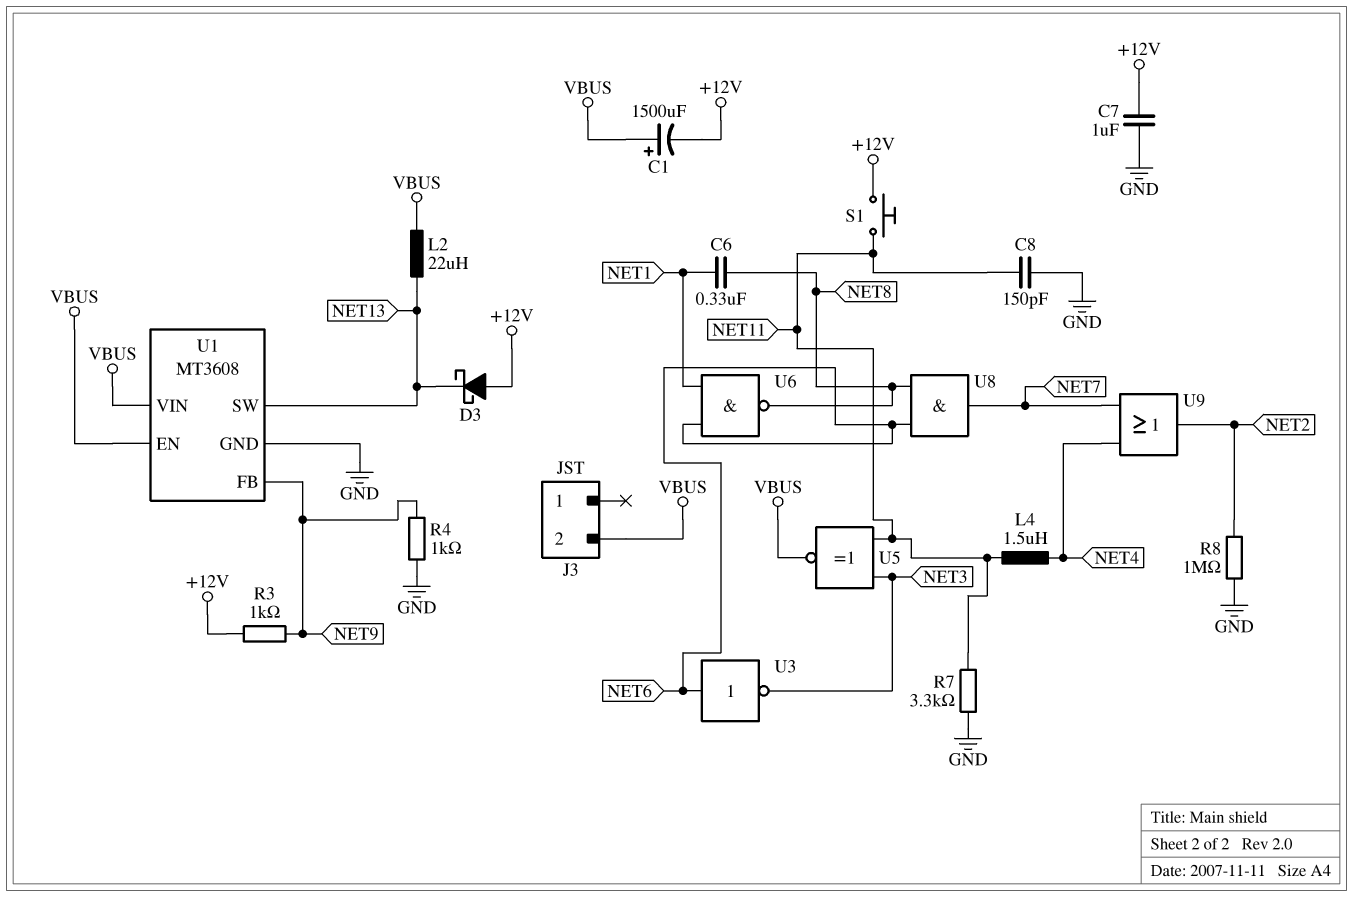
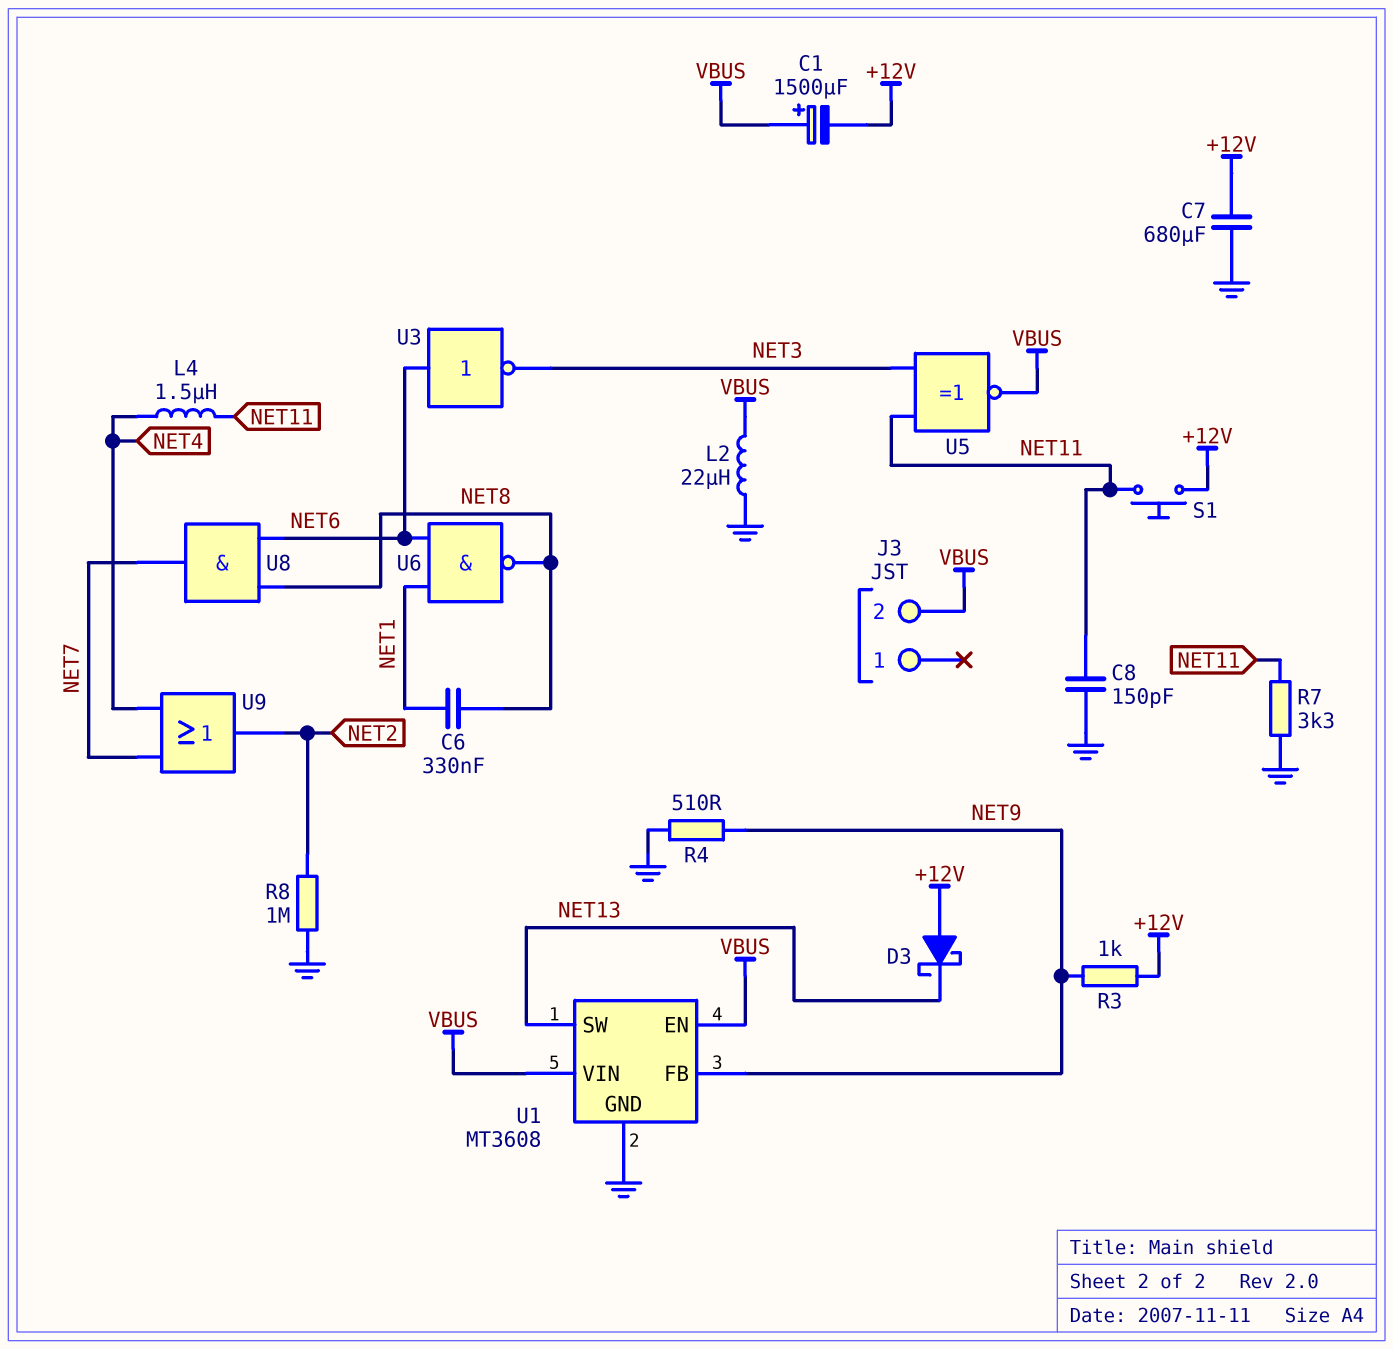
C7: 1uF (+12V, GND) -> 680uF (+12V, GND)
L2: 22uH (NET13, VBUS) -> 22uH (GND, VBUS)
R4: 1k (GND, NET9) -> 510 (GND, NET9)

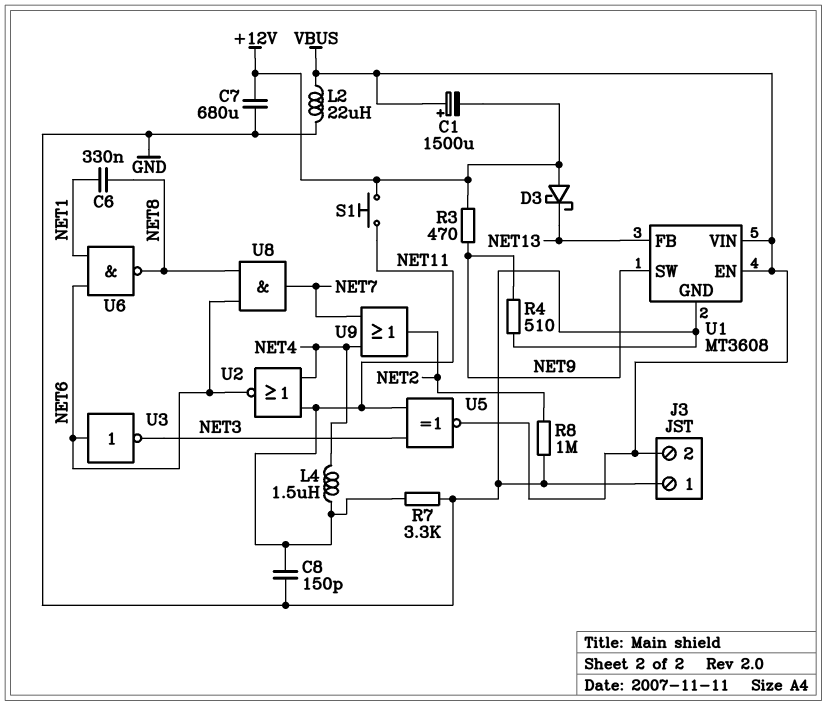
J3 pin 1: none -> GND
R3: 1k (+12V, NET9) -> 470 (+12V, NET9)
U1 pin FB: NET9 -> NET13
U1 pin SW: NET13 -> NET9
U2: none -> NOR (in NET4, in NET11, out NET6)

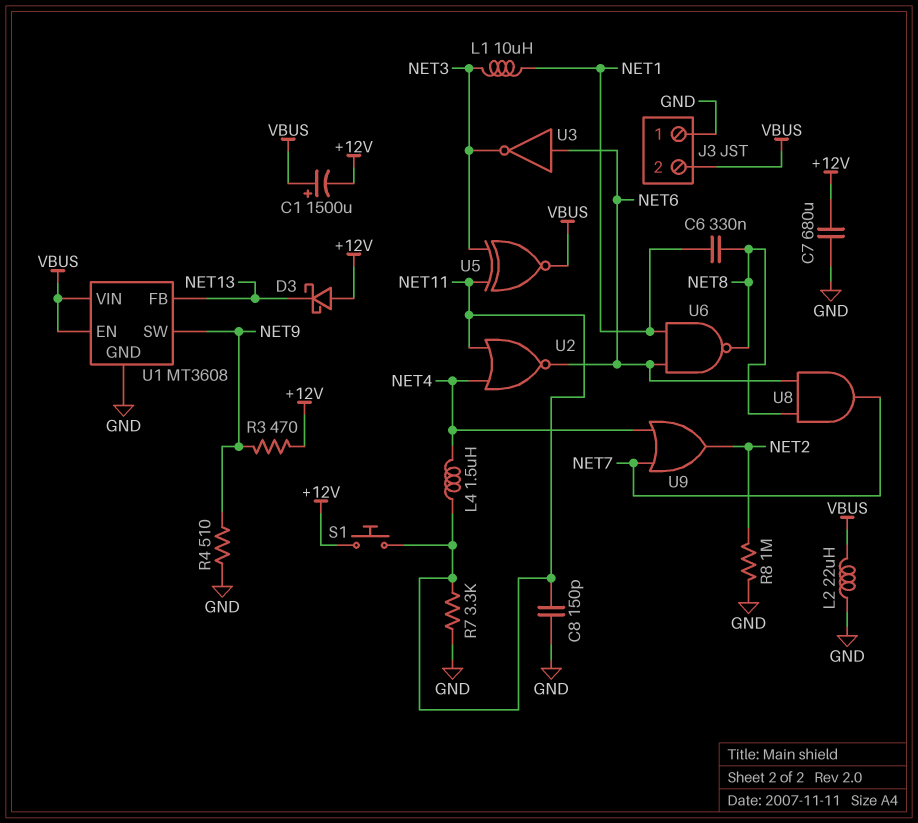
L1: none -> 10uH (NET1, NET3)

